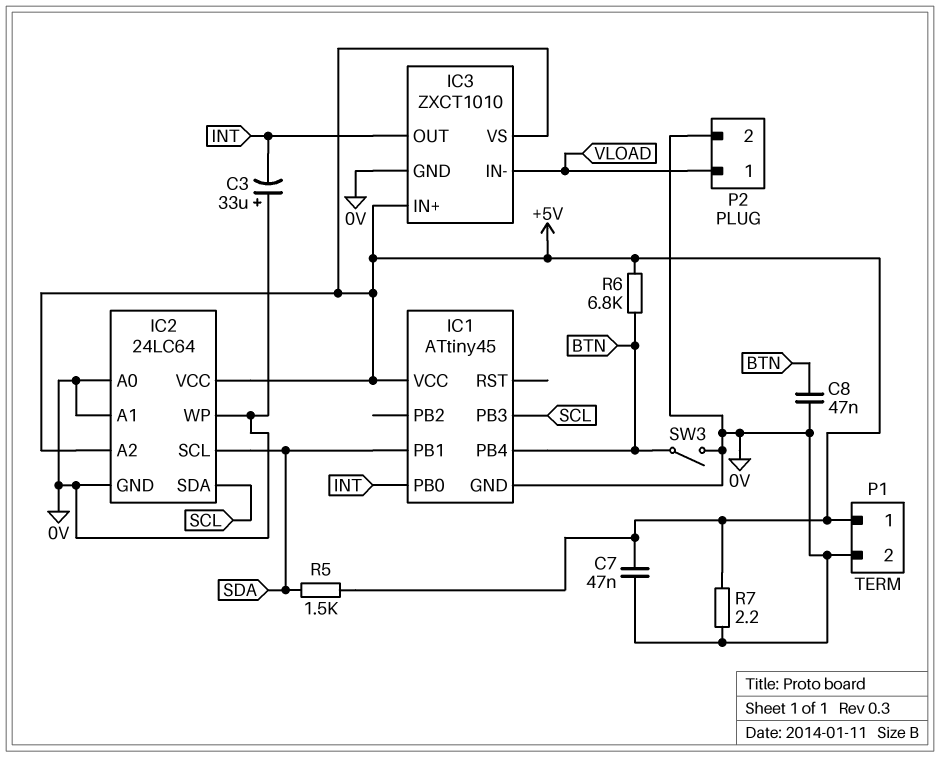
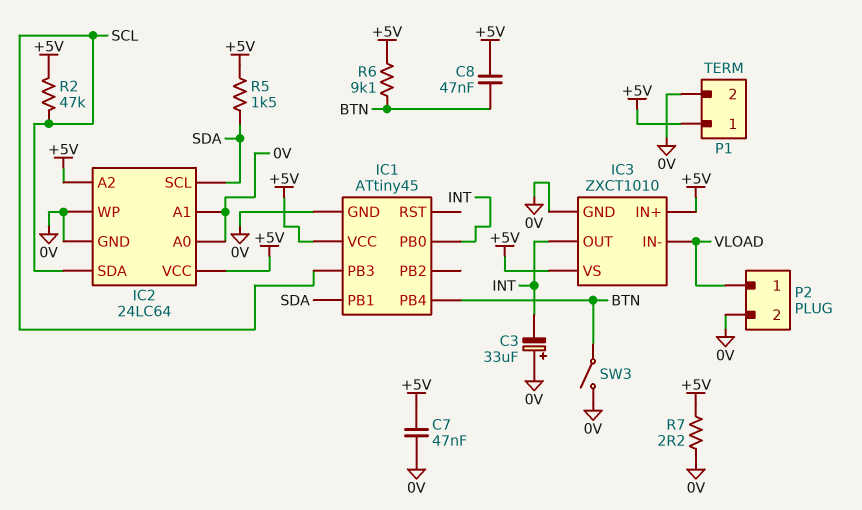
C8: 47nF (0V, BTN) -> 47nF (+5V, BTN)
R2: none -> 47k (+5V, SCL)
R6: 6.8k (+5V, BTN) -> 9.1k (+5V, BTN)

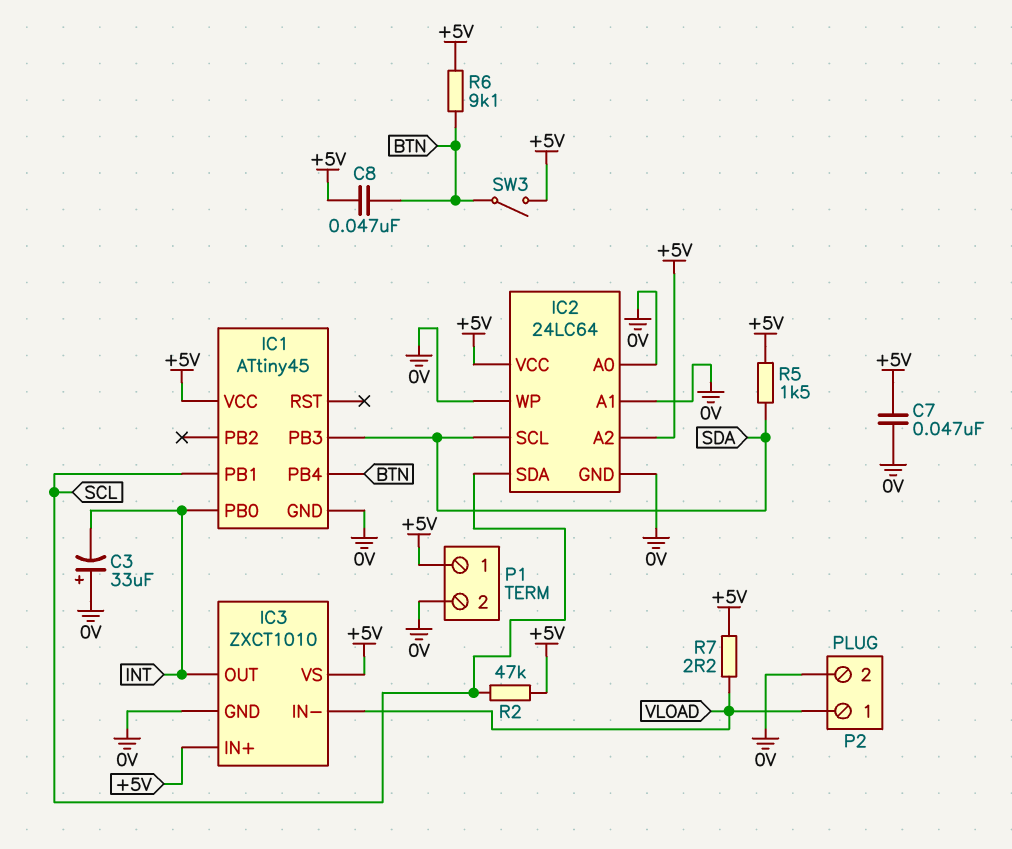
IC1 pin PB1: SDA -> SCL
IC1 pin PB3: SCL -> SDA
R7: 2.2 (+5V, 0V) -> 2.2 (+5V, VLOAD)
SW3: switch (0V, BTN) -> switch (+5V, BTN)

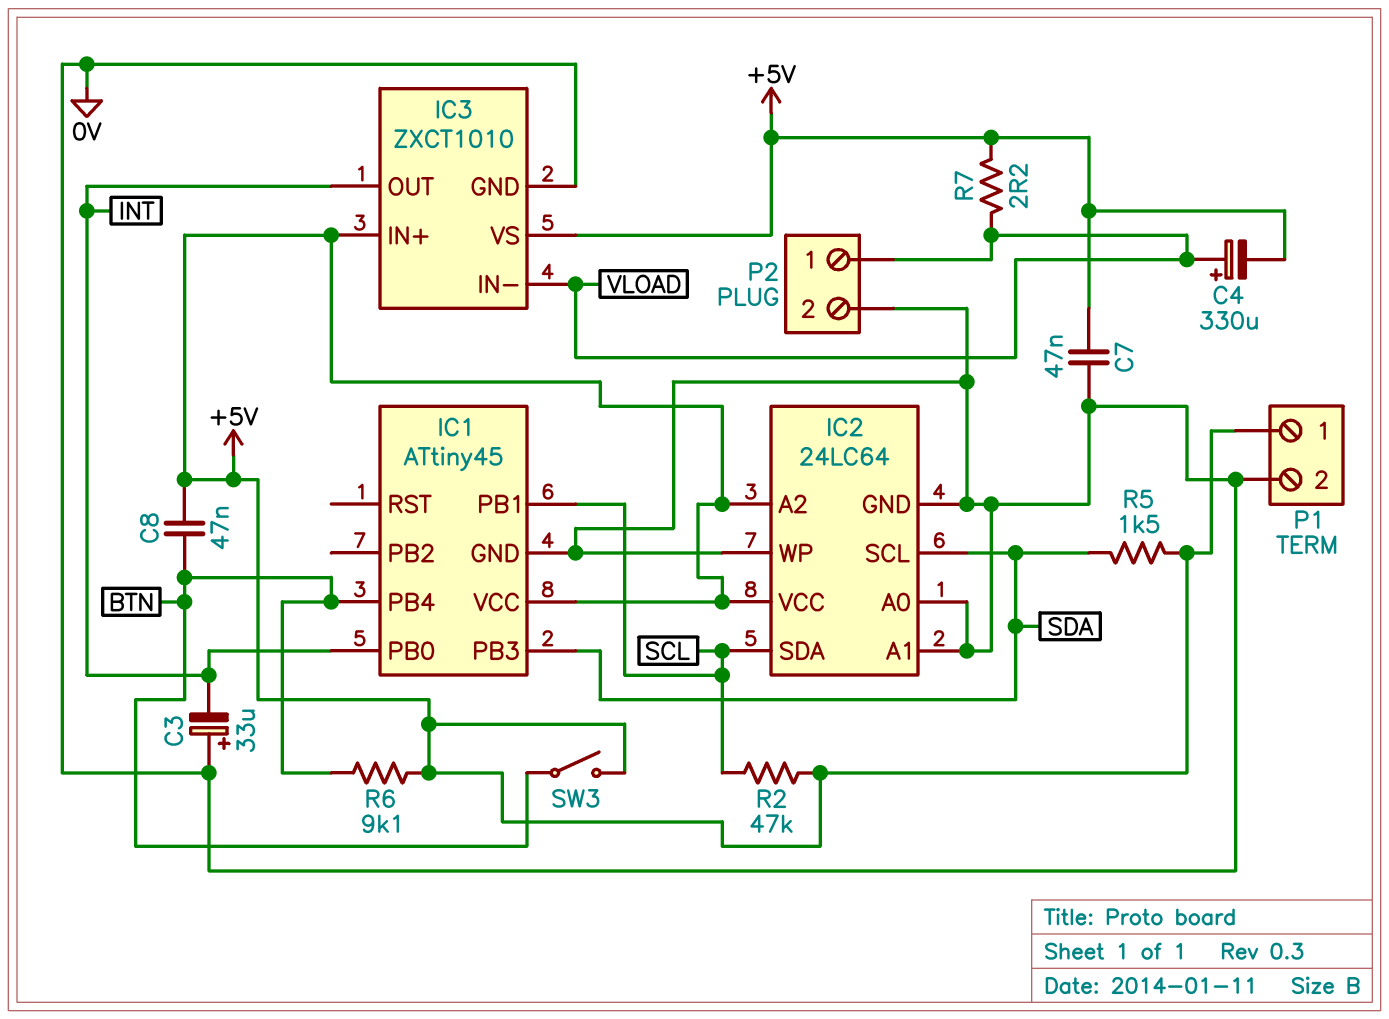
C4: none -> 330uF (plus VLOAD, minus +5V)

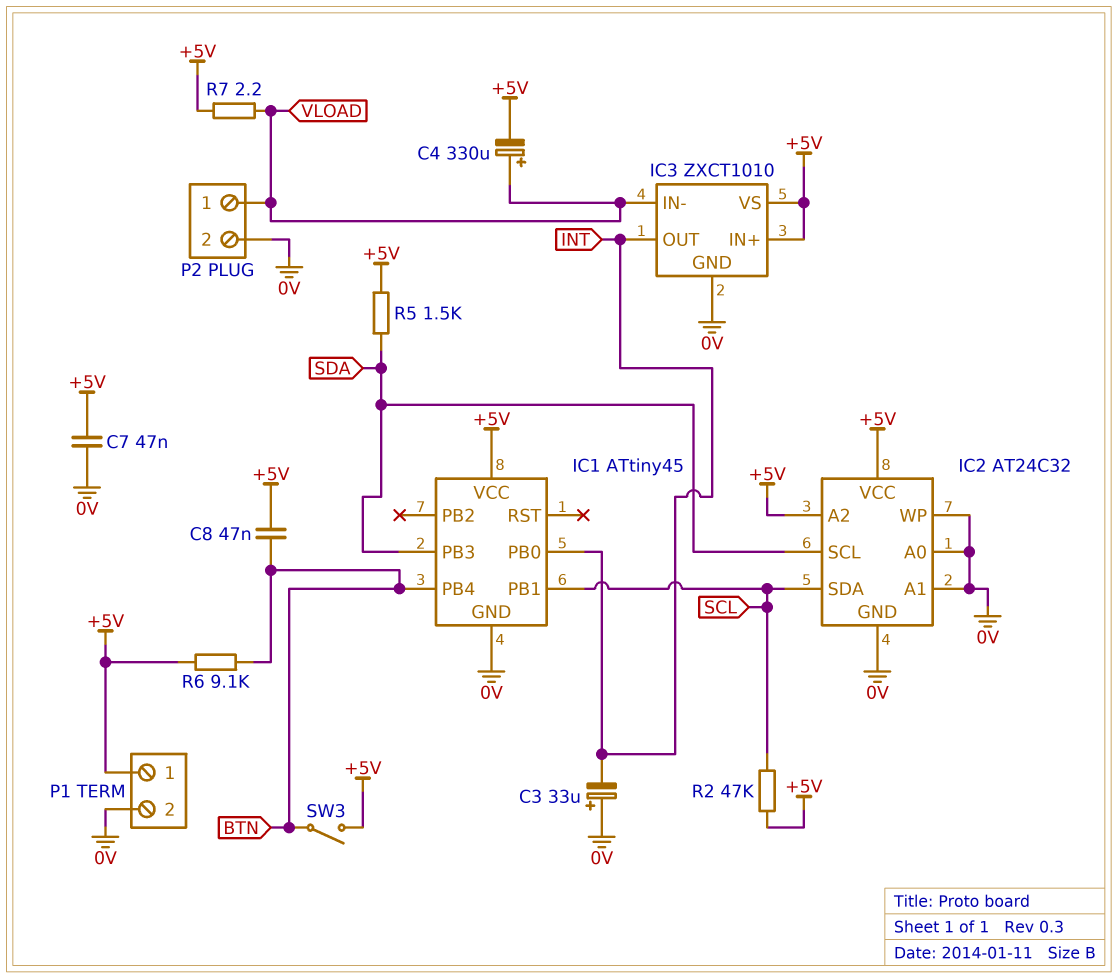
IC2: 24LC64 -> AT24C32

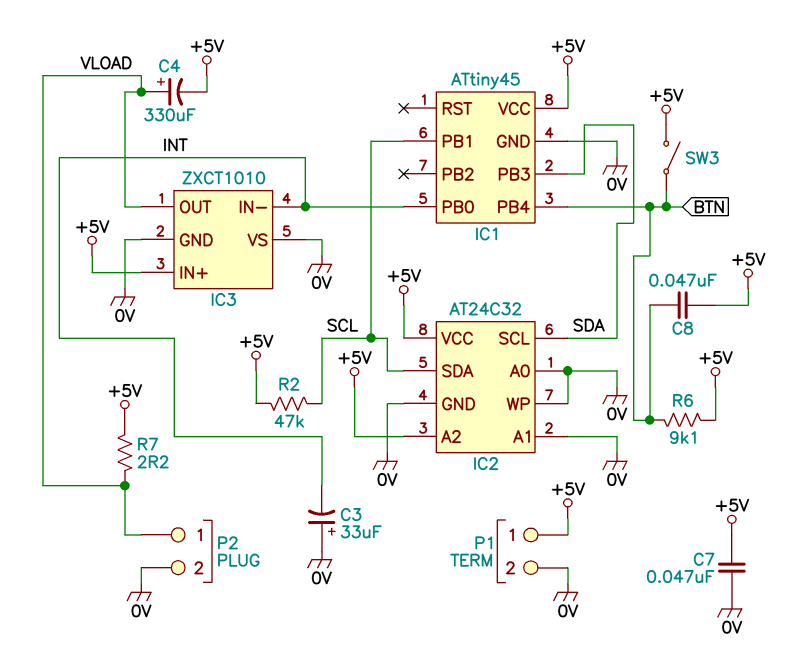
IC3 pin IN-: VLOAD -> INT
IC3 pin OUT: INT -> VLOAD
IC3 pin VS: +5V -> 0V
R5: 1.5k (+5V, SDA) -> none

